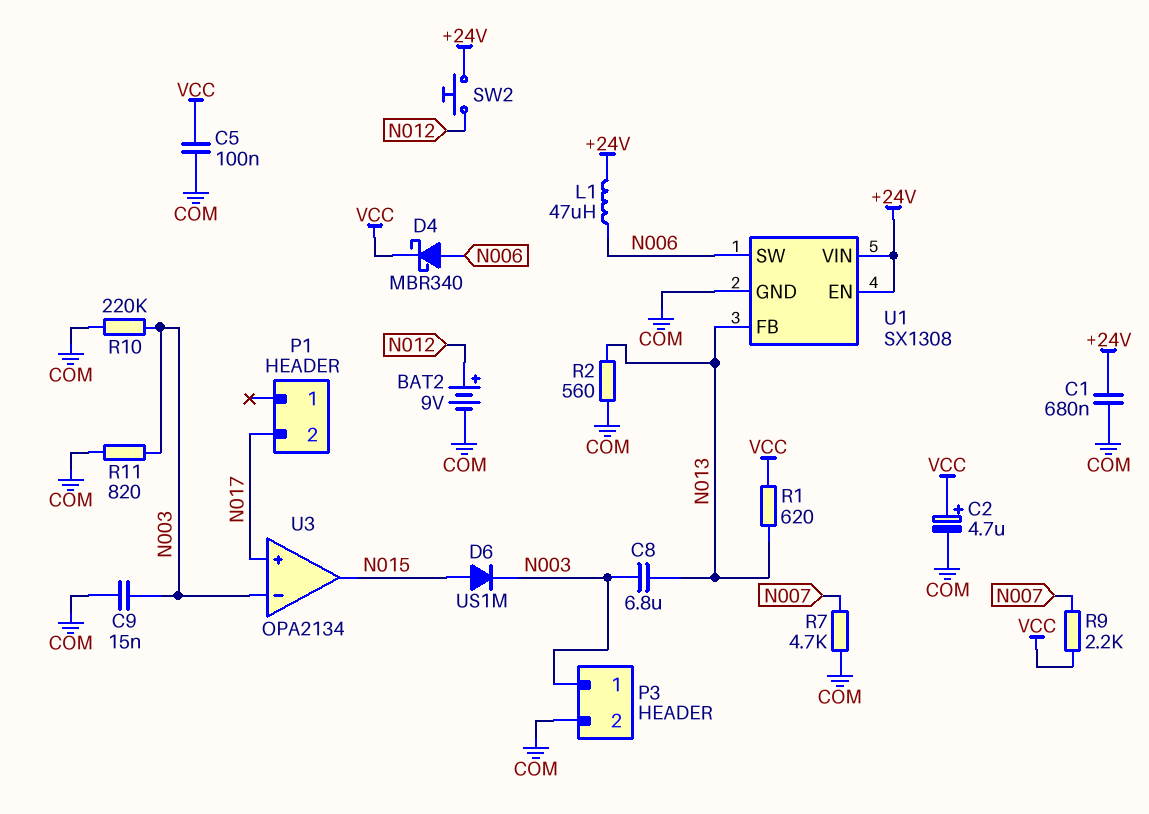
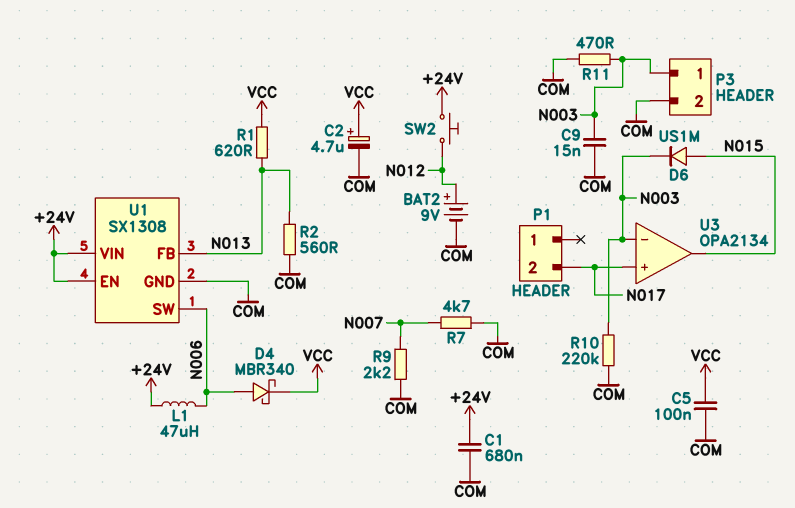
C8: 6.8uF (N003, N013) -> none
R9: 2.2k (N007, VCC) -> 2.2k (COM, N007)
R11: 820 (COM, N003) -> 470 (COM, N003)

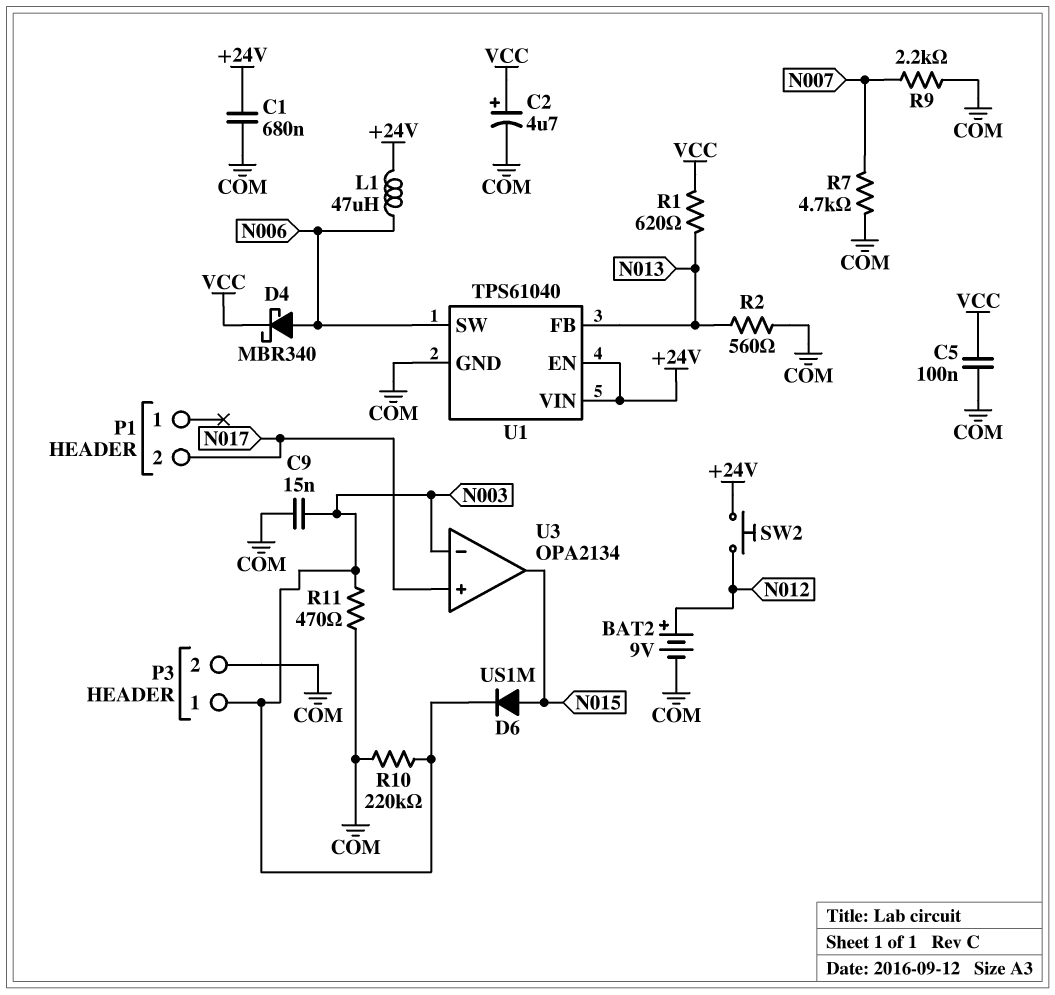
U1: SX1308 -> TPS61040

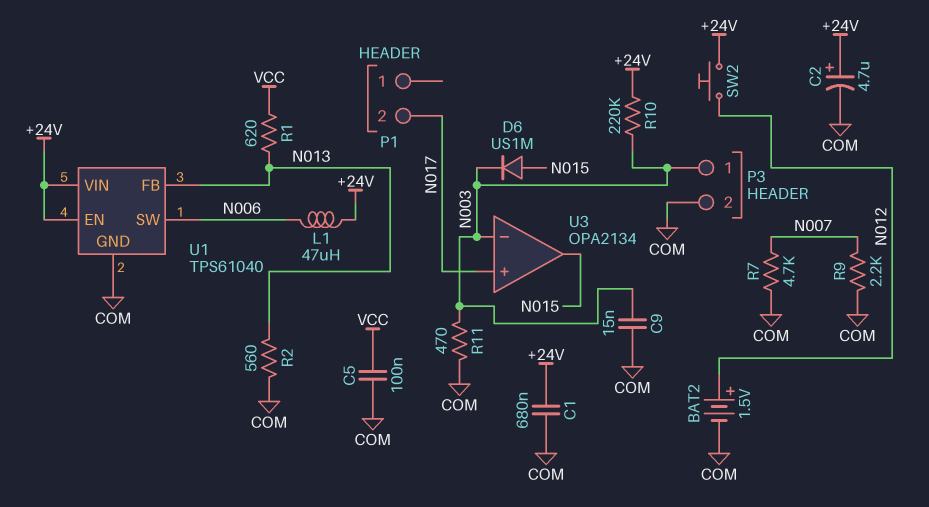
BAT2: 9V (plus N012, minus COM) -> 1.5V (plus N012, minus COM)
C2: 4.7uF (plus VCC, minus COM) -> 4.7uF (plus +24V, minus COM)
D4: schottky MBR340 (A N006, K VCC) -> none
R10: 220k (COM, N003) -> 220k (+24V, N003)

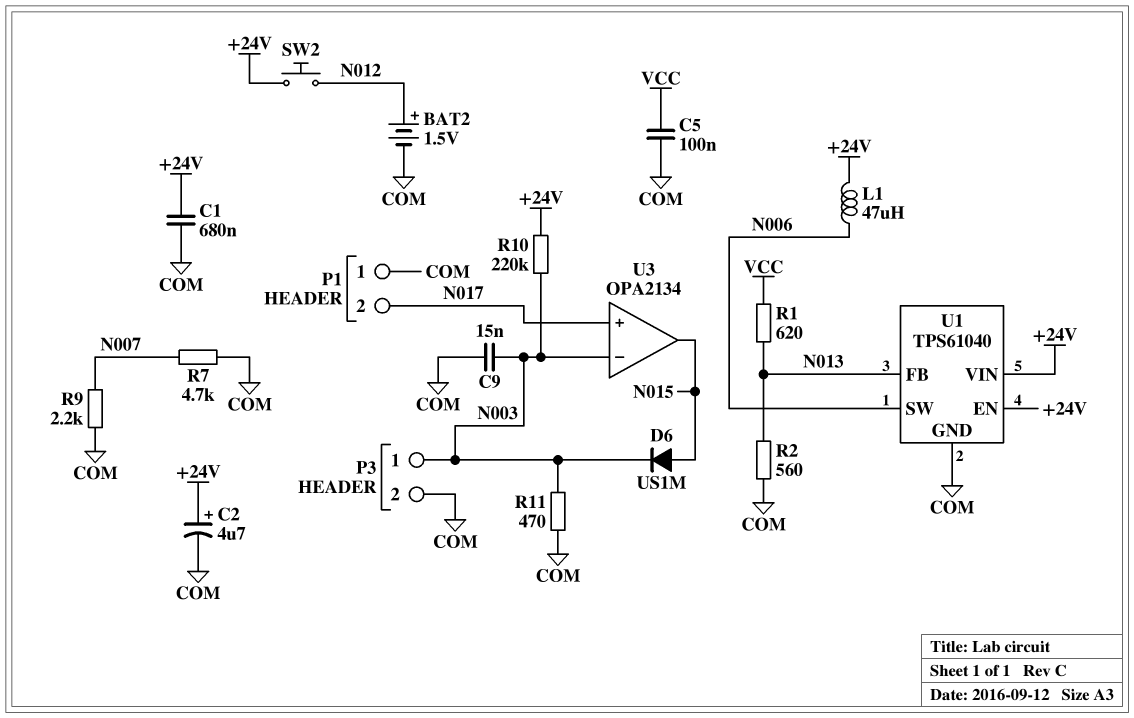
P1 pin 1: none -> COM

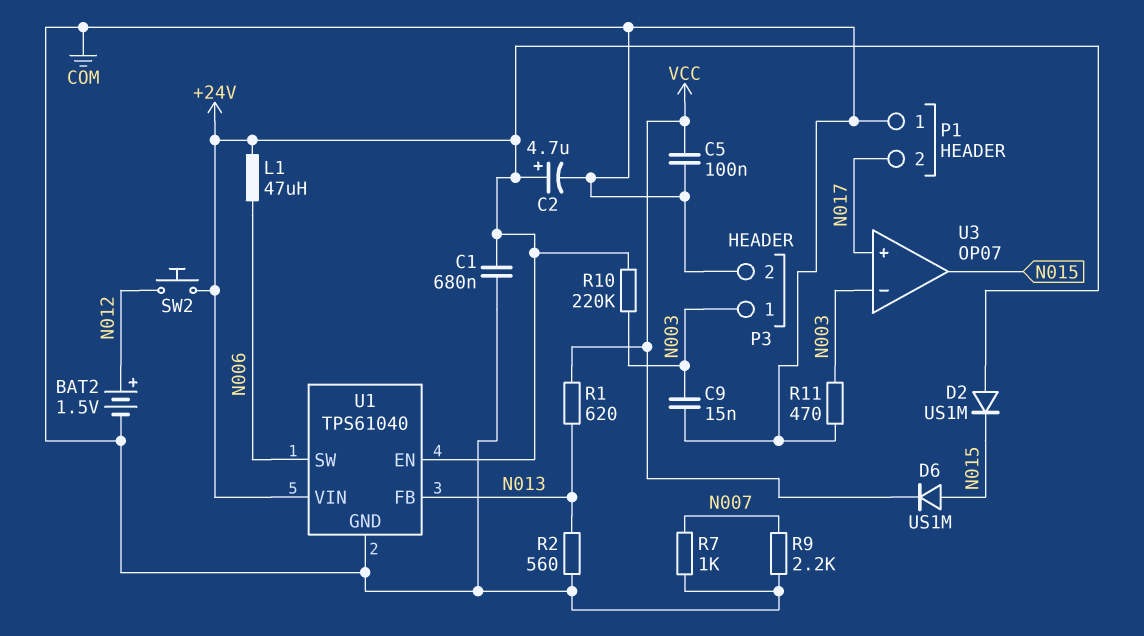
D2: none -> diode US1M (A +24V, K N015)
D6: diode US1M (A N015, K N003) -> diode US1M (A N015, K VCC)
R7: 4.7k (COM, N007) -> 1k (COM, N007)
U3: OPA2134 -> OP07

